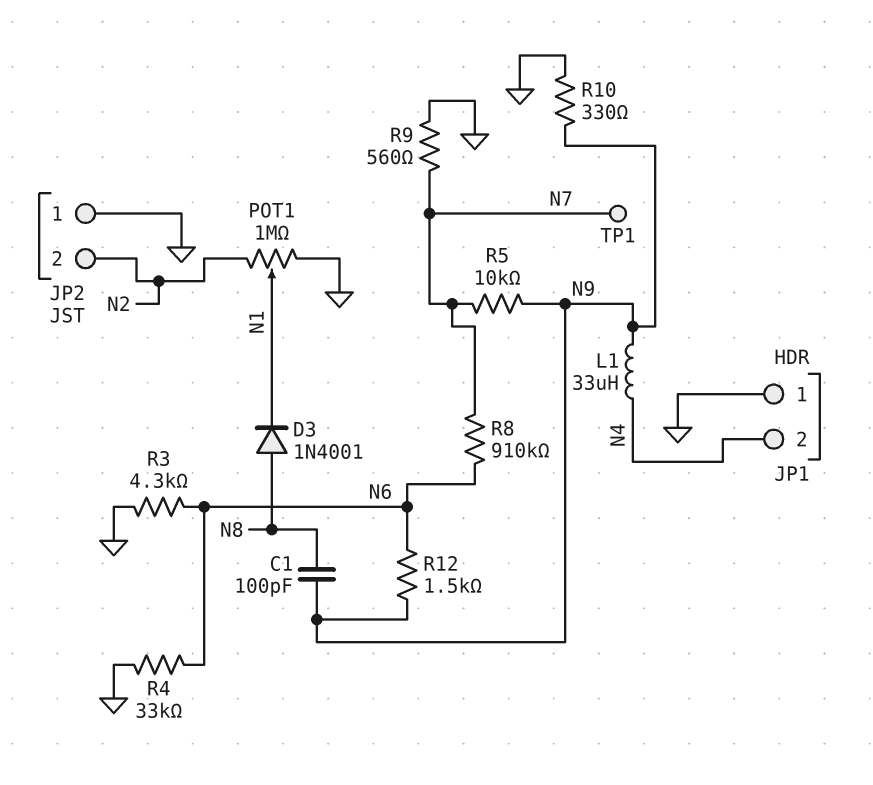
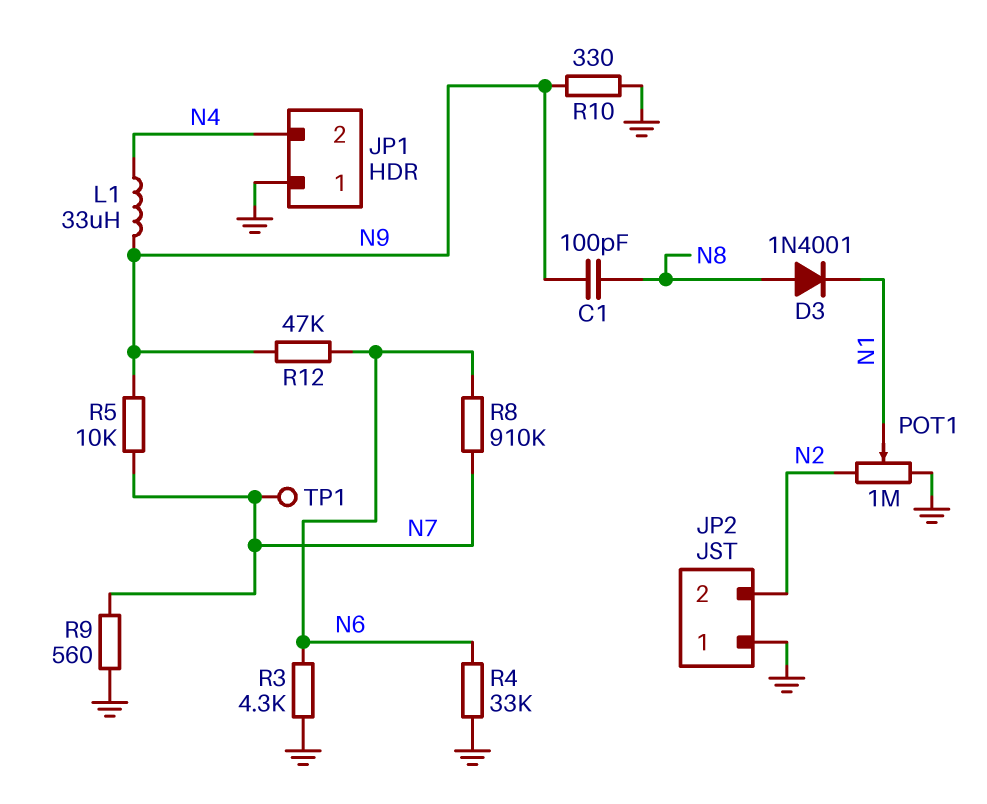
R12: 1.5k (N6, N9) -> 47k (N6, N9)

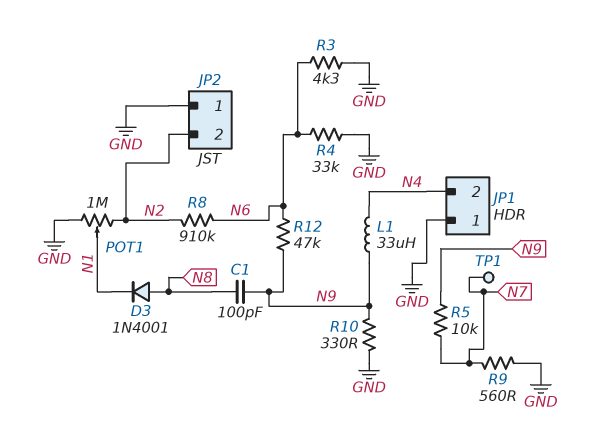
R8: 910k (N6, N7) -> 910k (N2, N6)

